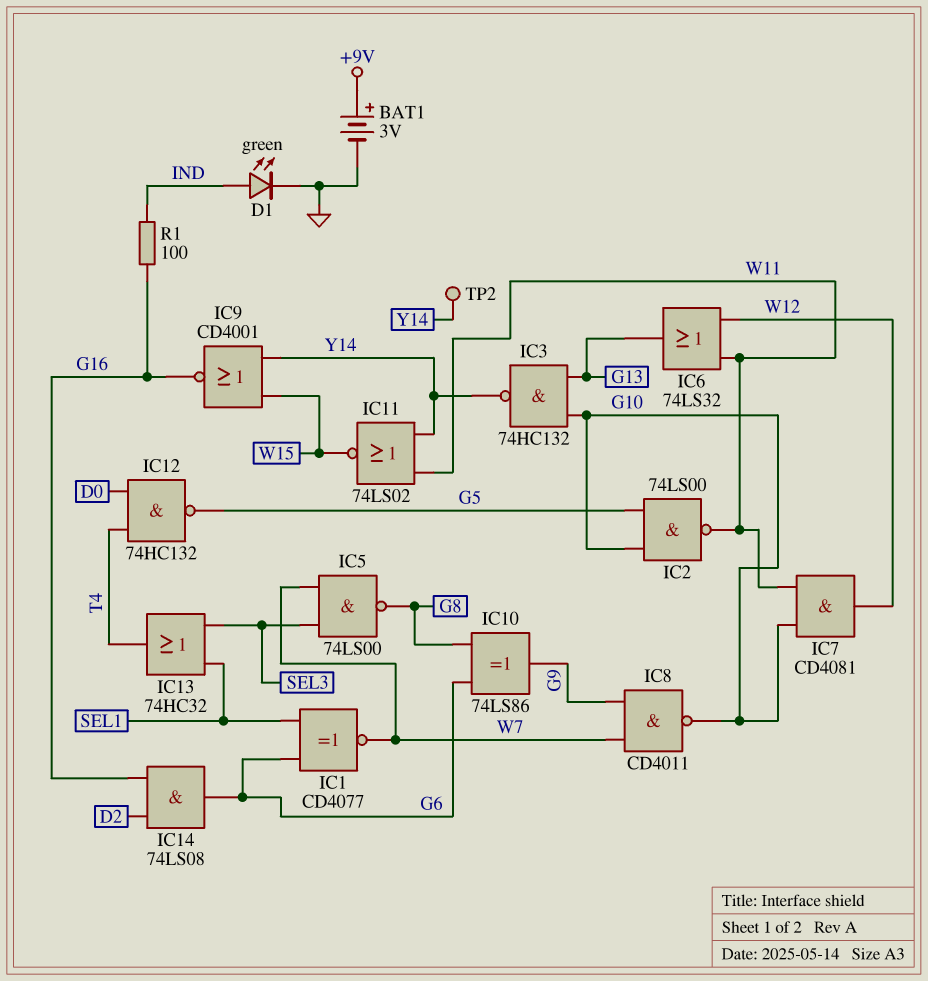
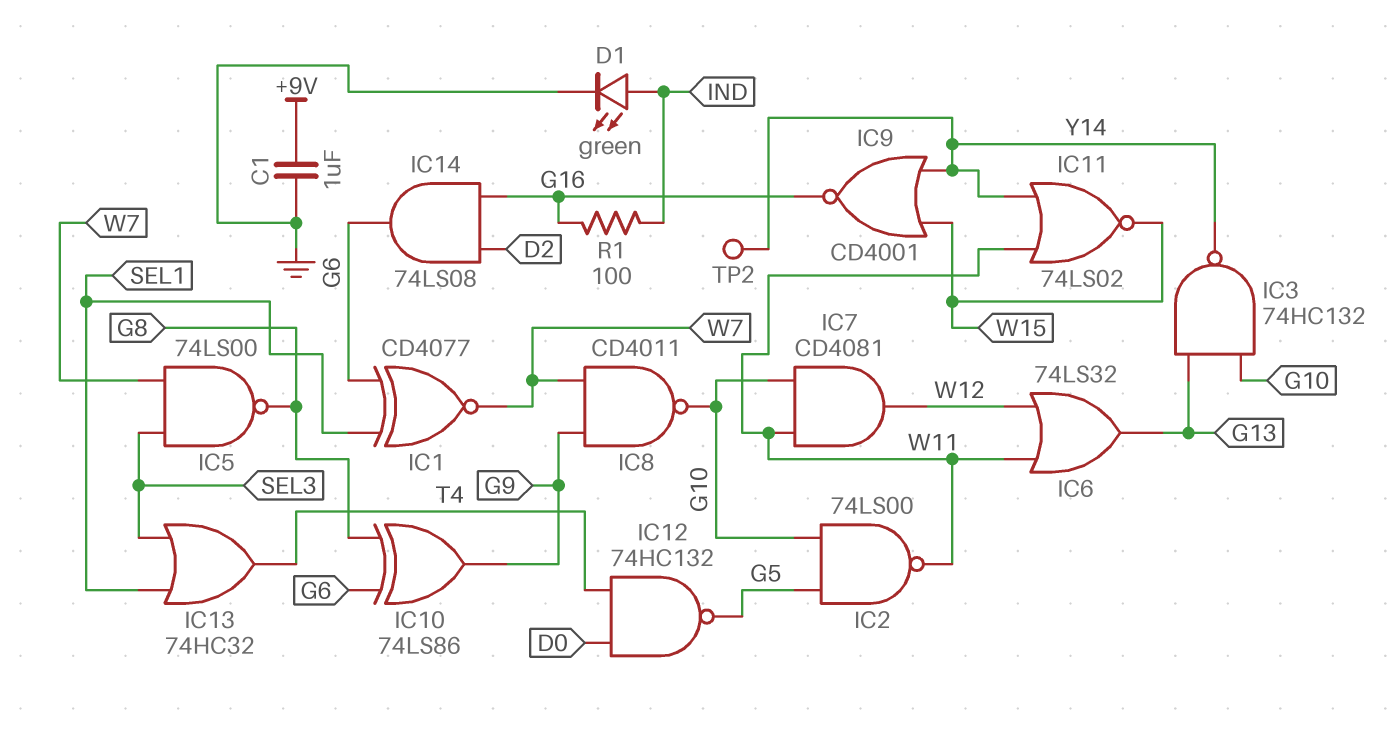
BAT1: 3V (plus +9V, minus GND) -> none
C1: none -> 1uF (+9V, GND)

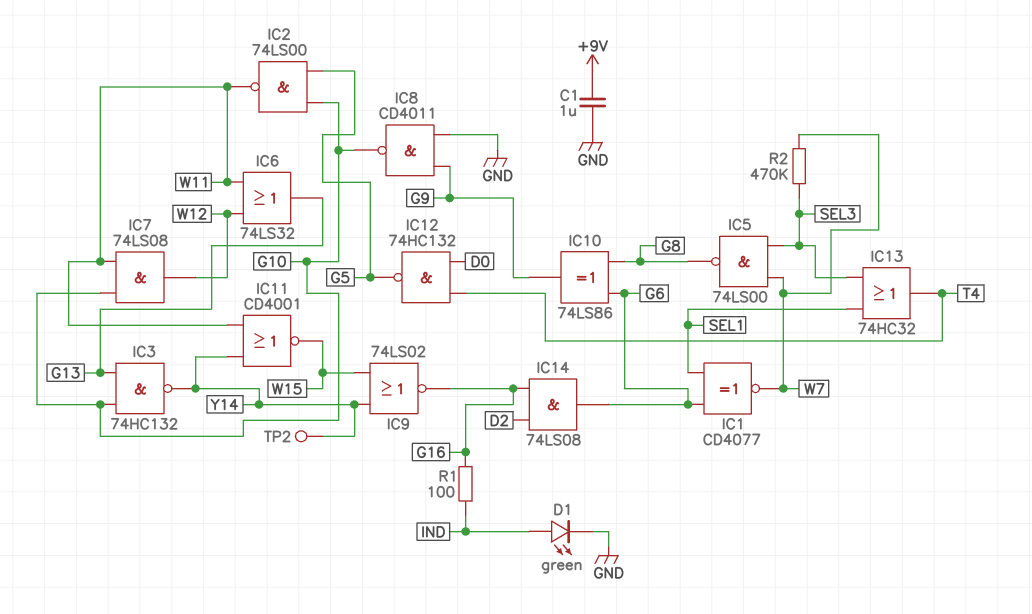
IC7: AND CD4081 (in G10, in W11, out W12) -> AND 74LS08 (in G10, in W11, out W12)
IC8: NAND CD4011 (in G9, in W7, out G10) -> NAND CD4011 (in G9, in GND, out G10)
IC9: NOR CD4001 (in W15, in Y14, out G16) -> NOR 74LS02 (in W15, in Y14, out G16)
IC11: NOR 74LS02 (in W11, in Y14, out W15) -> NOR CD4001 (in W11, in Y14, out W15)
R2: none -> 470k (SEL3, W7)

